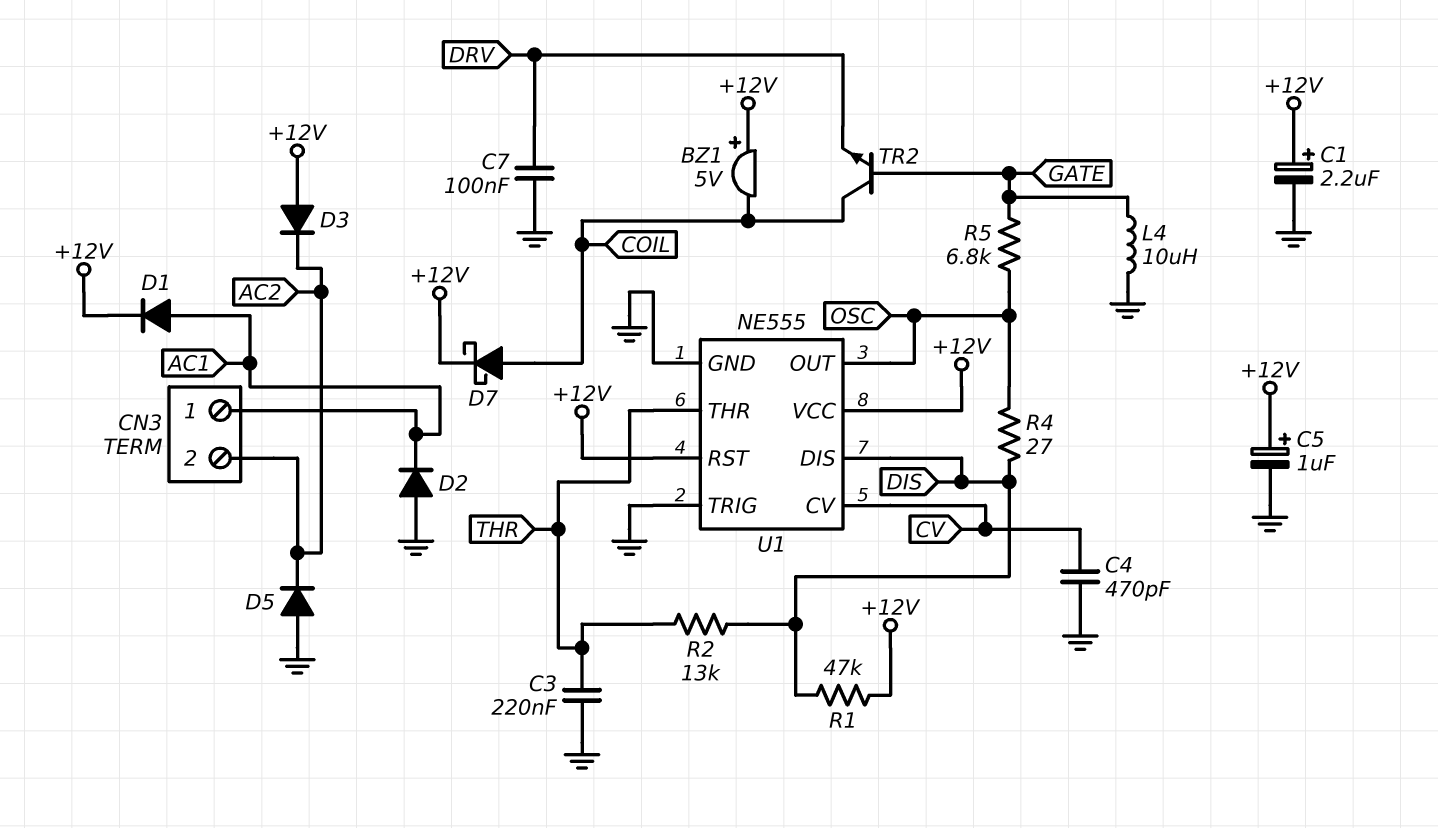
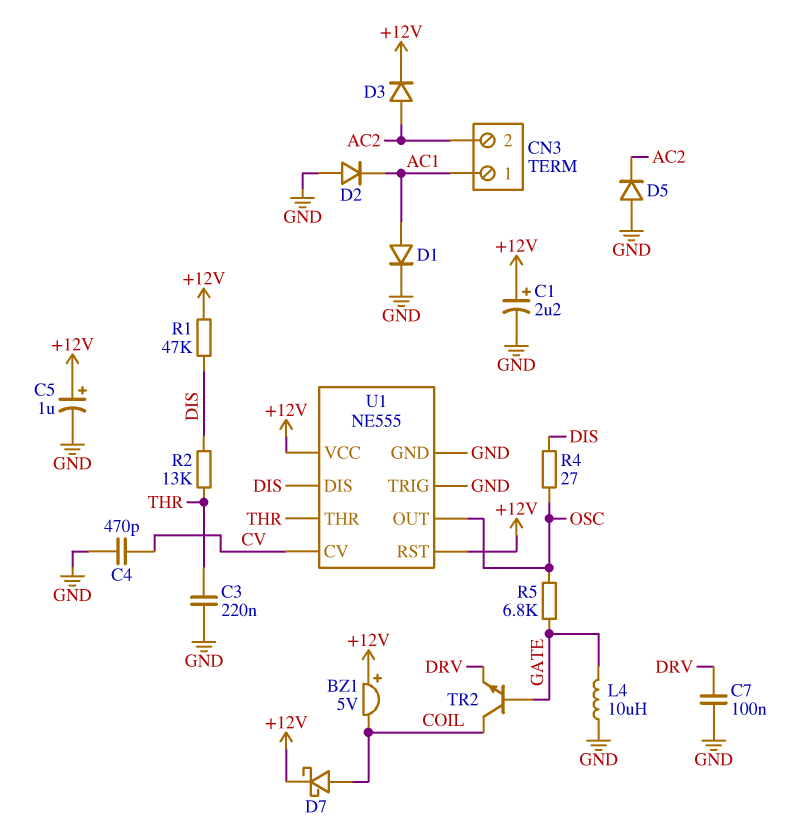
D1: diode (A AC1, K +12V) -> diode (A AC1, K GND)
D3: diode (A +12V, K AC2) -> diode (A AC2, K +12V)

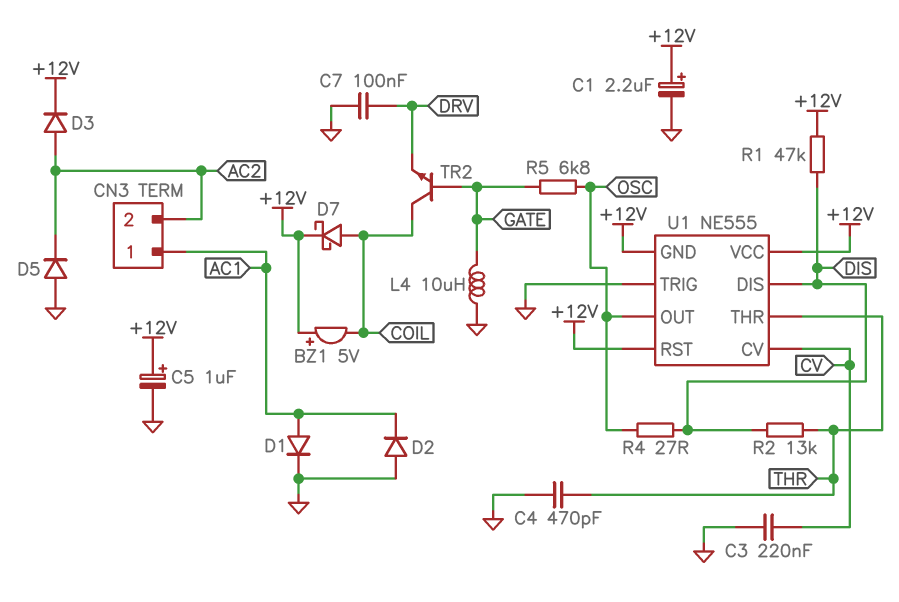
C3: 220nF (GND, THR) -> 220nF (CV, GND)
C4: 470pF (CV, GND) -> 470pF (GND, THR)
U1 pin GND: GND -> +12V

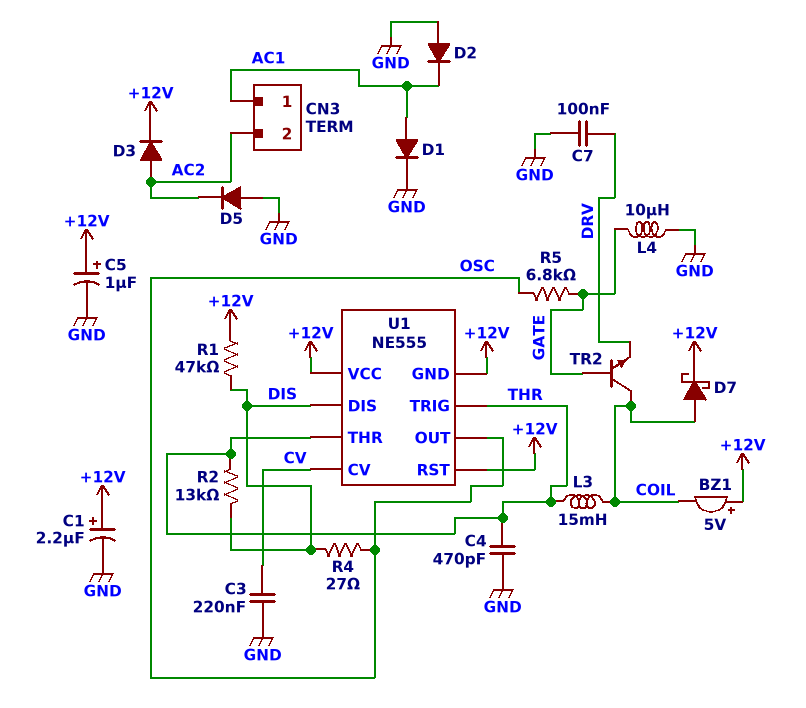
L3: none -> 15mH (COIL, THR)
U1 pin TRIG: GND -> THR

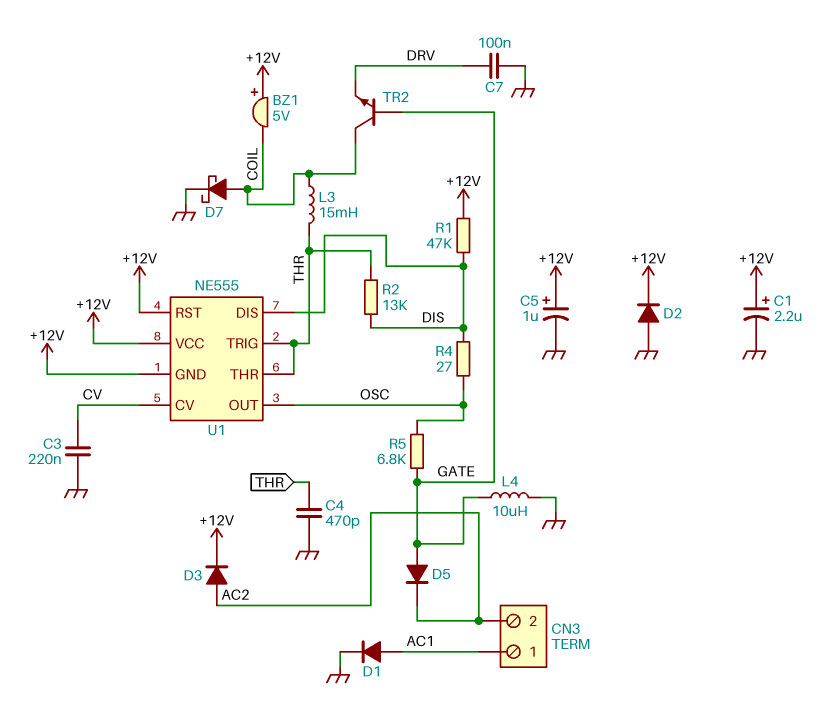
D2: diode (A GND, K AC1) -> diode (A GND, K +12V)
D5: diode (A GND, K AC2) -> diode (A GATE, K AC2)
D7: schottky (A COIL, K +12V) -> schottky (A COIL, K GND)

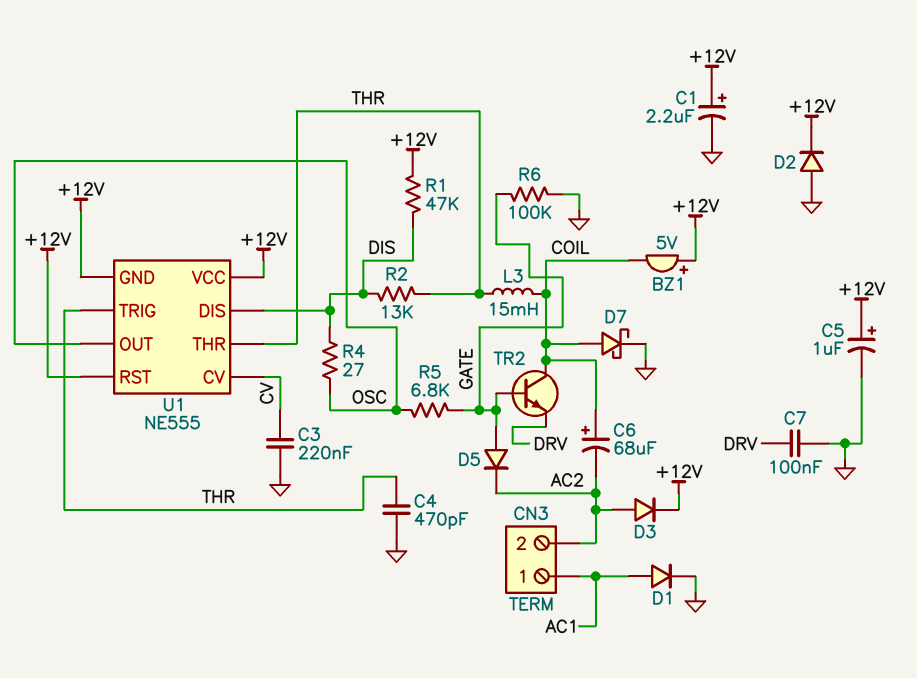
C6: none -> 68uF (plus COIL, minus AC2)
L4: 10uH (GATE, GND) -> none
R6: none -> 100k (GATE, GND)

